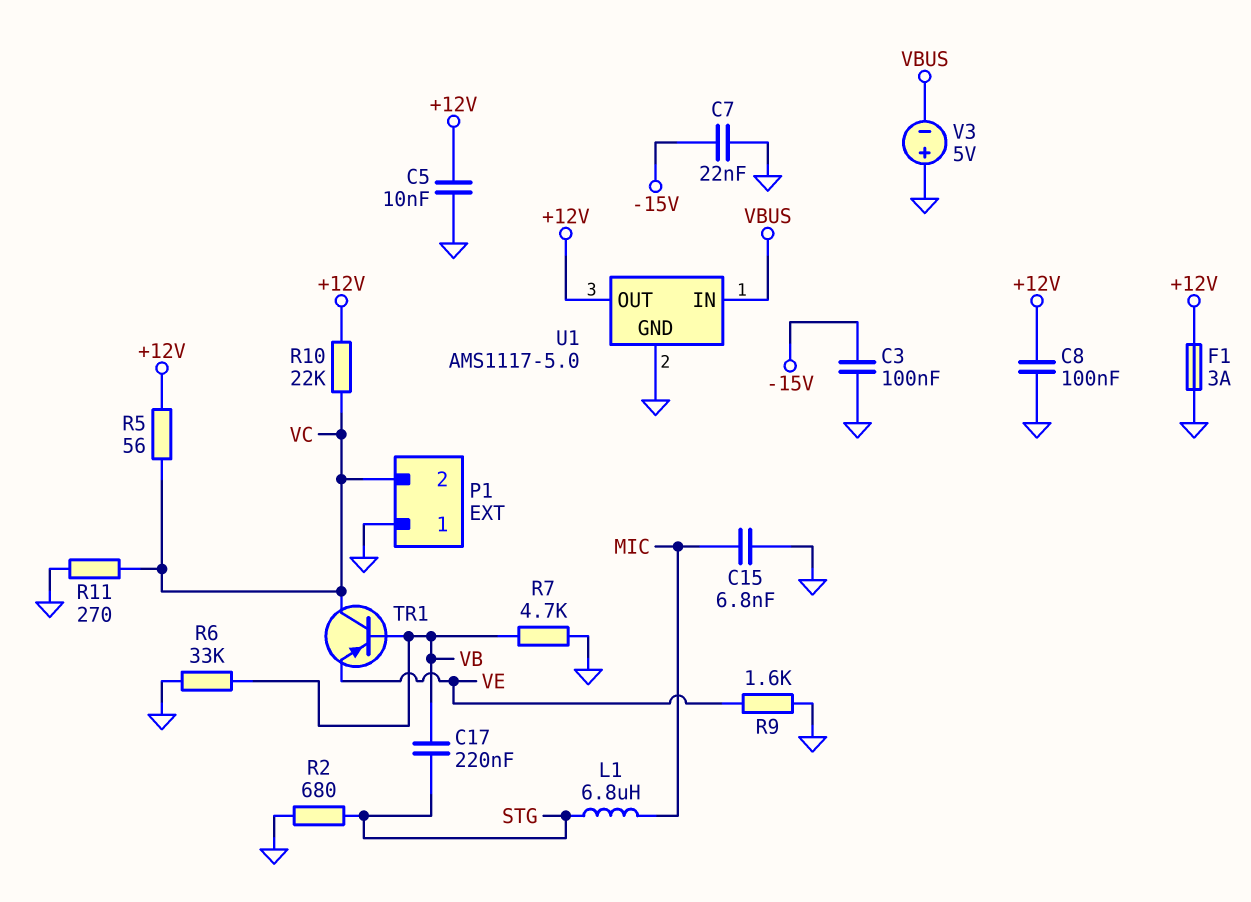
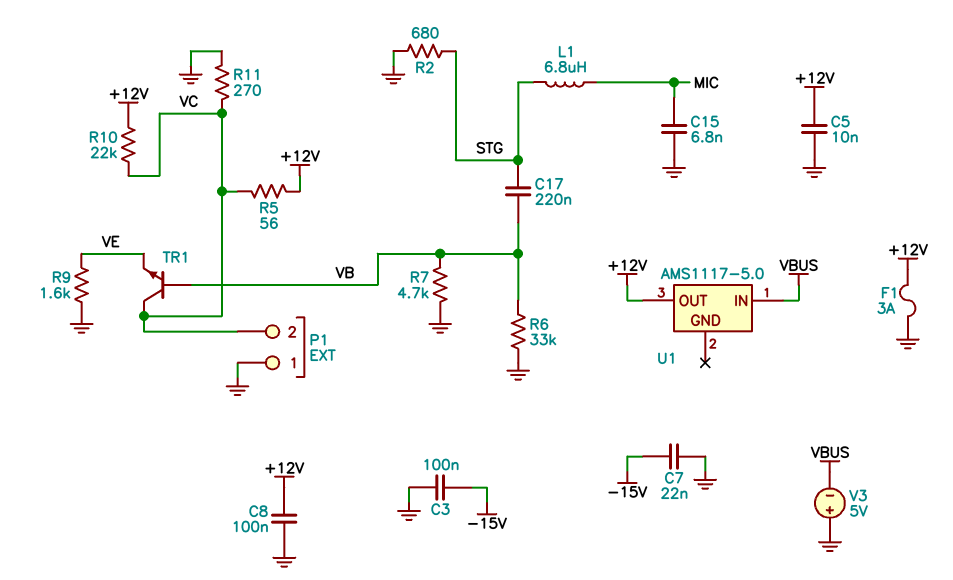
TR1: PNP (B VB, C VC, E VE) -> NPN (B VB, C VC, E VE)
U1 pin GND: GND -> none

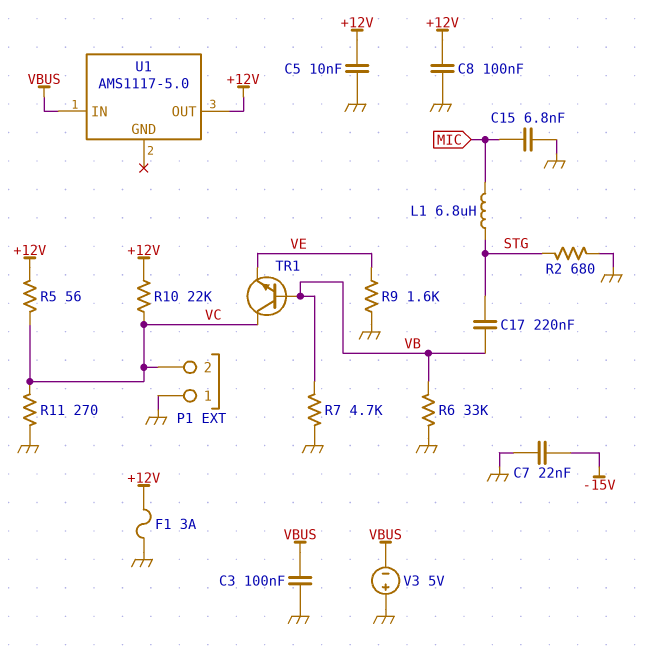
C3: 100nF (-15V, GND) -> 100nF (GND, VBUS)

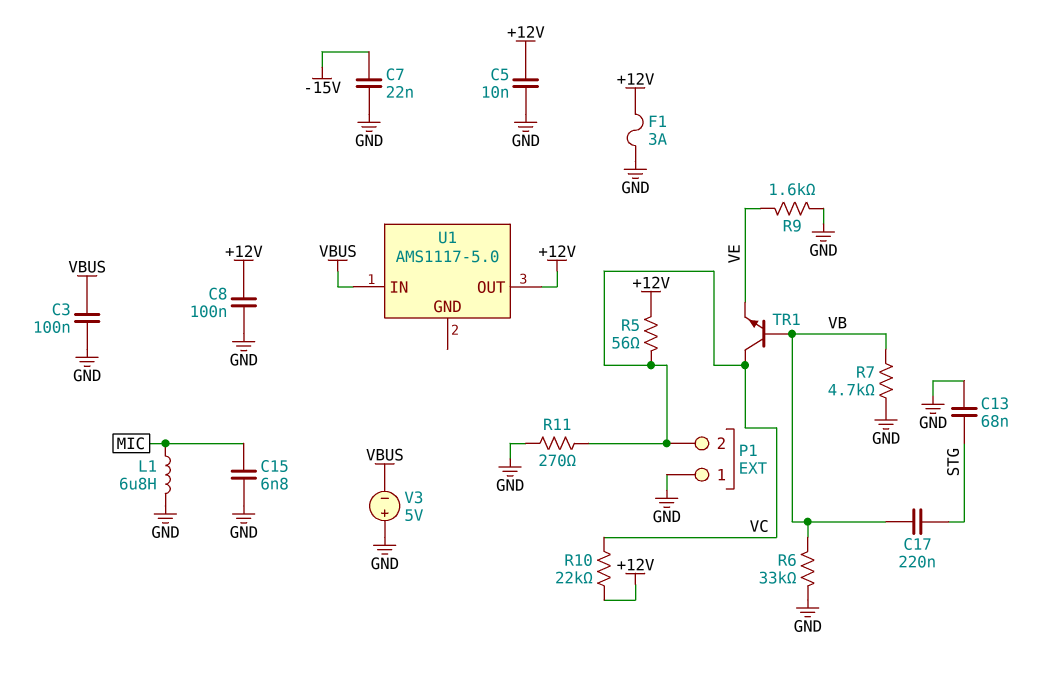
C13: none -> 68nF (GND, STG)
L1: 6.8uH (MIC, STG) -> 6.8uH (GND, MIC)
R2: 680 (GND, STG) -> none

